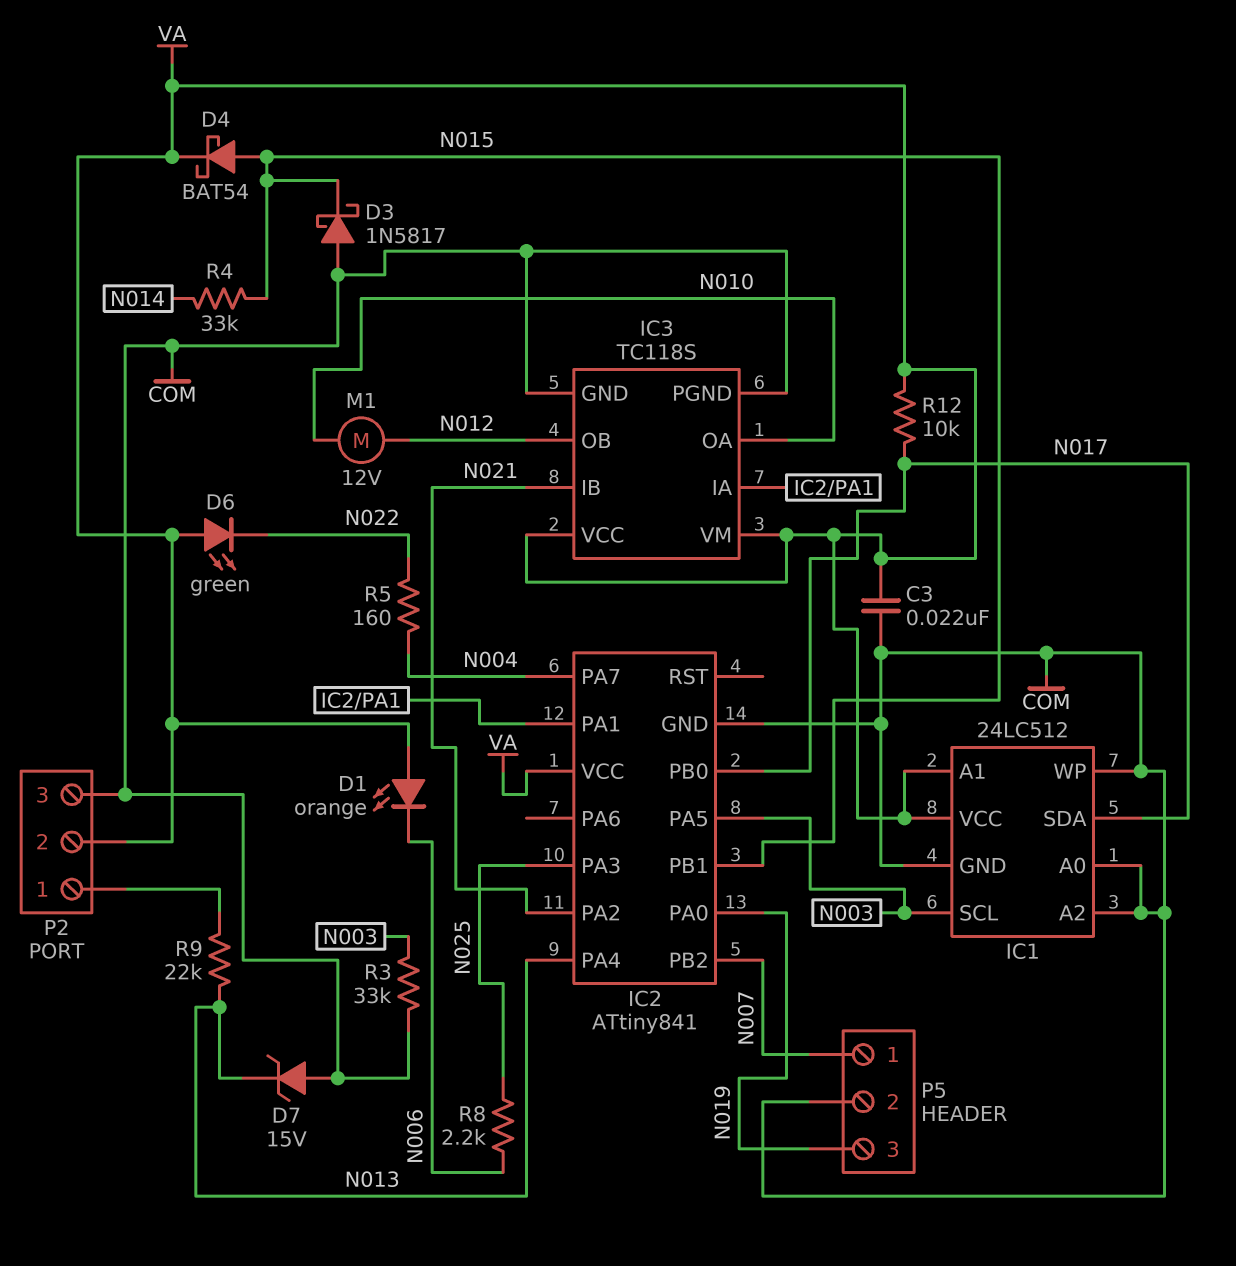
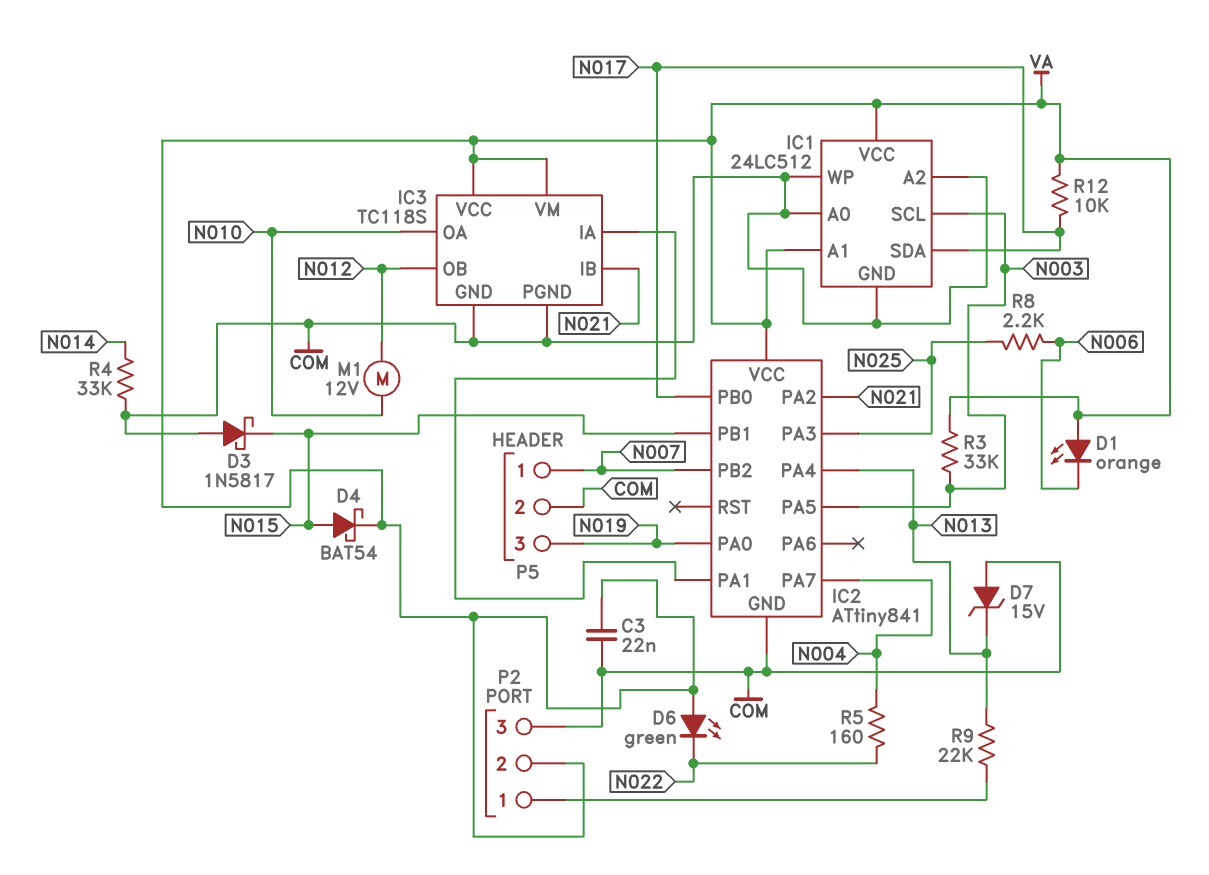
R3: 33k (COM, N003) -> 33k (N003, VA)
R4: 33k (N014, N015) -> 33k (COM, N014)

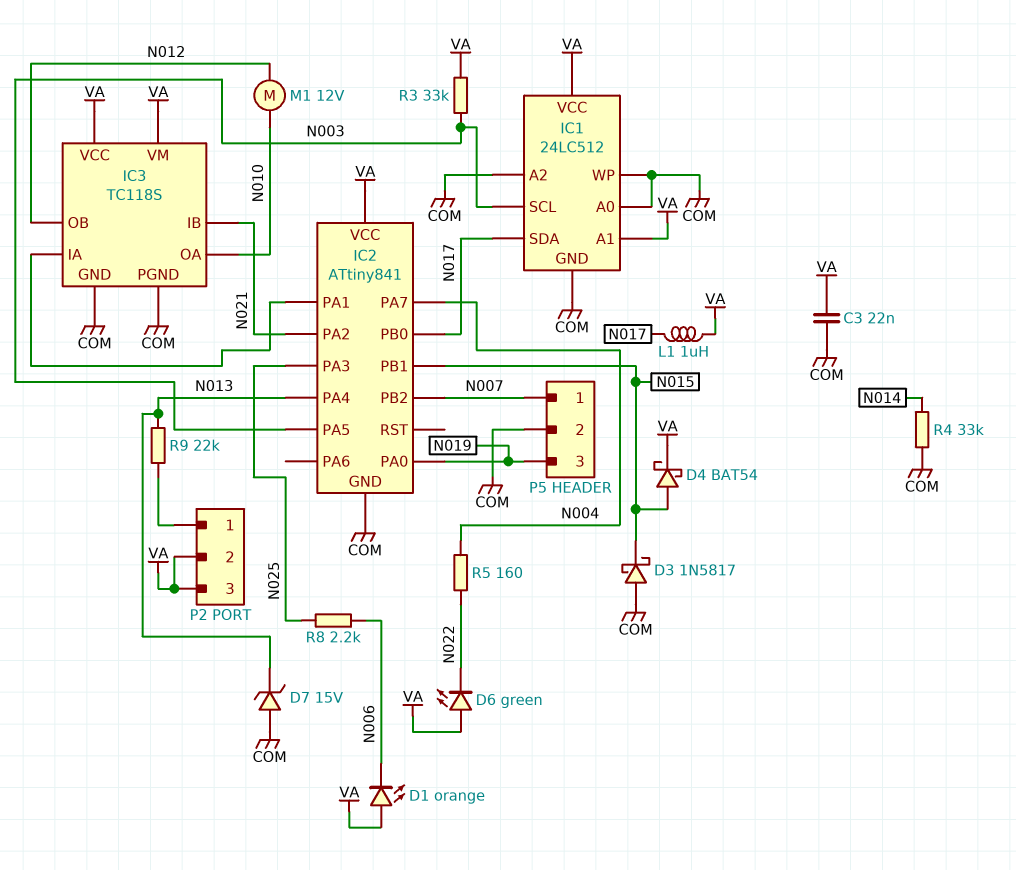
L1: none -> 1uH (N017, VA)
P2 pin 3: COM -> VA
R12: 10k (N017, VA) -> none

